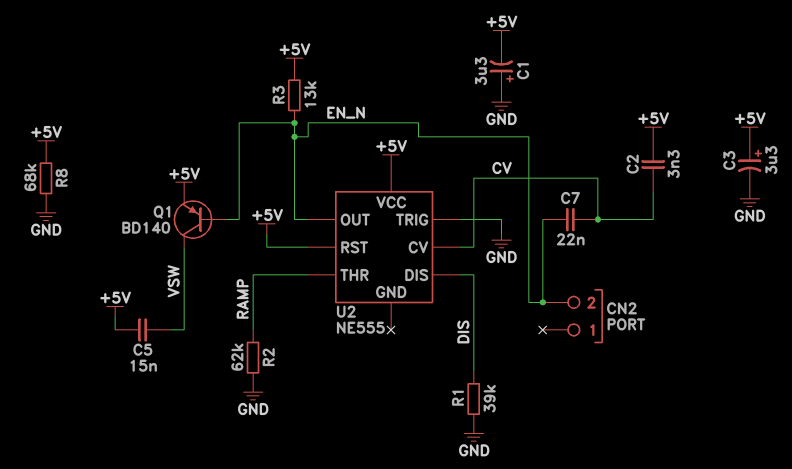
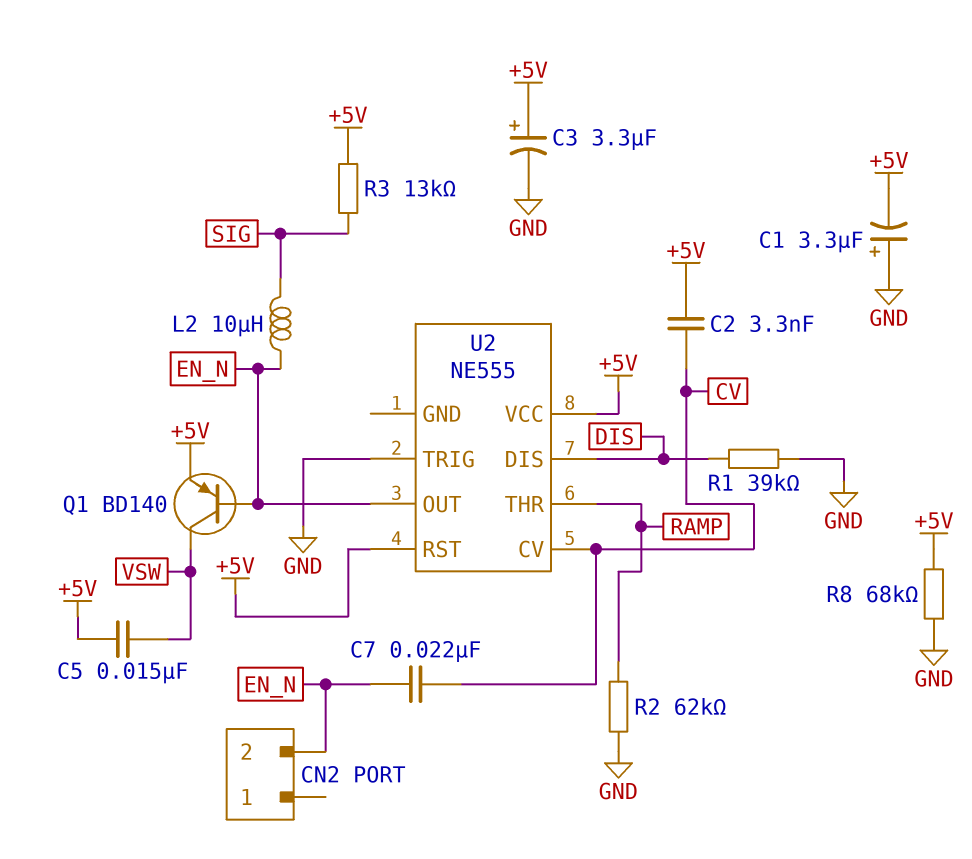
L2: none -> 10uH (EN_N, SIG)
R3: 13k (+5V, EN_N) -> 13k (+5V, SIG)

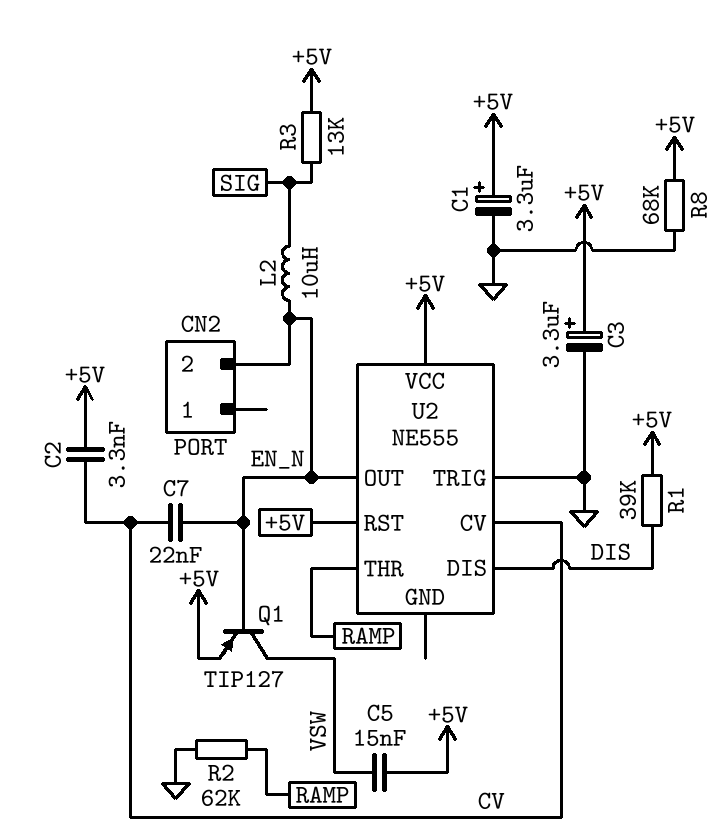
C1: 3.3uF (plus GND, minus +5V) -> 3.3uF (plus +5V, minus GND)
Q1: PNP BD140 (B EN_N, C VSW, E +5V) -> PNP TIP127 (B EN_N, C VSW, E +5V)
R1: 39k (DIS, GND) -> 39k (+5V, DIS)

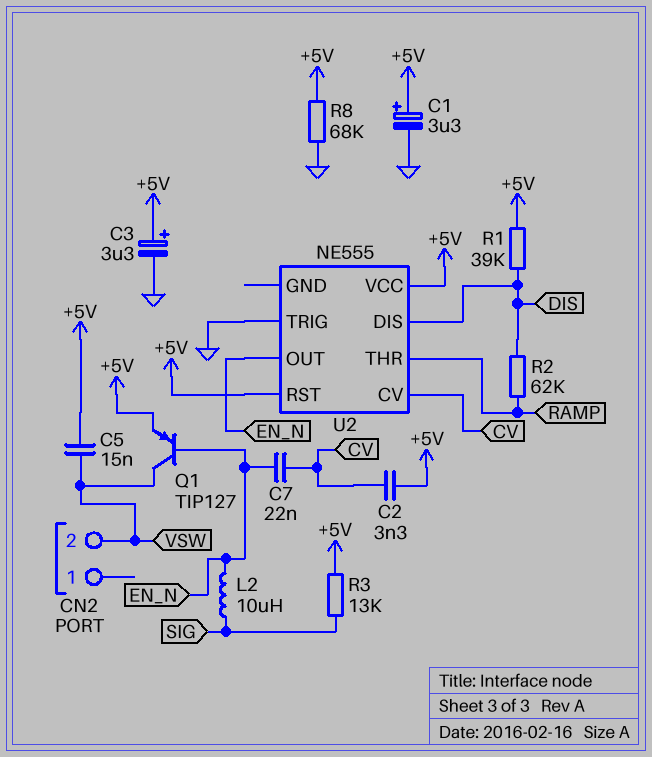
CN2 pin 2: EN_N -> VSW
R2: 62k (GND, RAMP) -> 62k (DIS, RAMP)

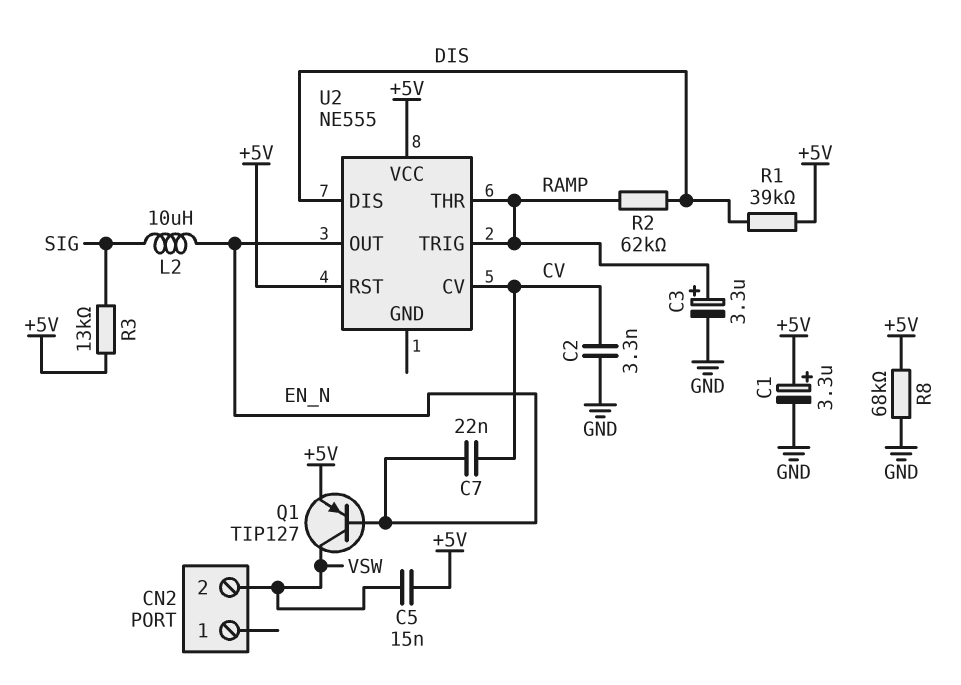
C2: 3.3nF (+5V, CV) -> 3.3nF (CV, GND)
C3: 3.3uF (plus +5V, minus GND) -> 3.3uF (plus RAMP, minus GND)
U2 pin TRIG: GND -> RAMP

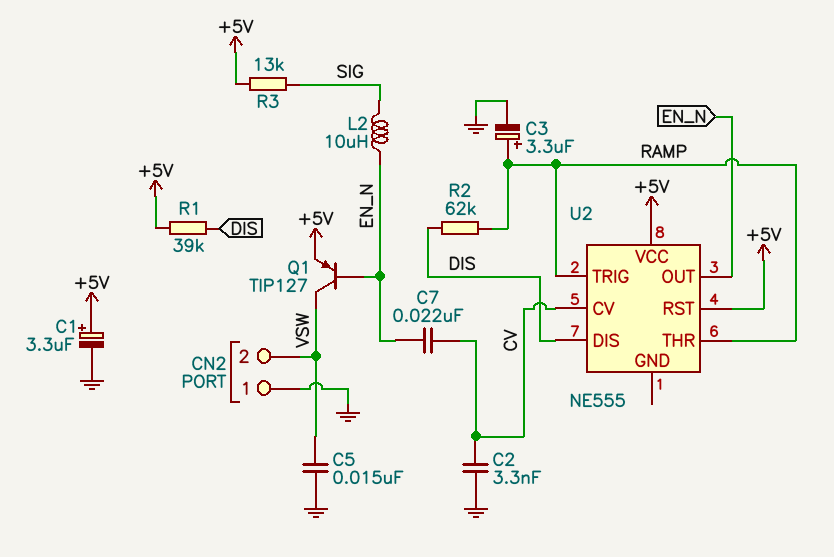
C5: 15nF (+5V, VSW) -> 15nF (GND, VSW)
CN2 pin 1: none -> GND
R8: 68k (+5V, GND) -> none

